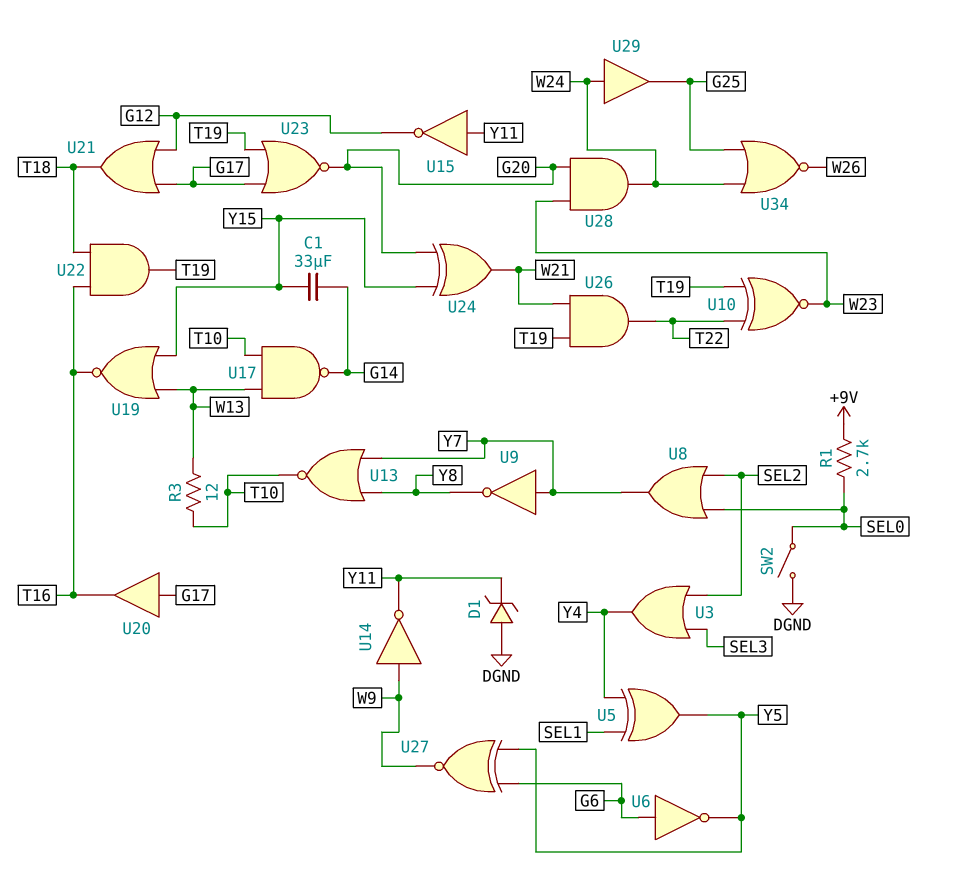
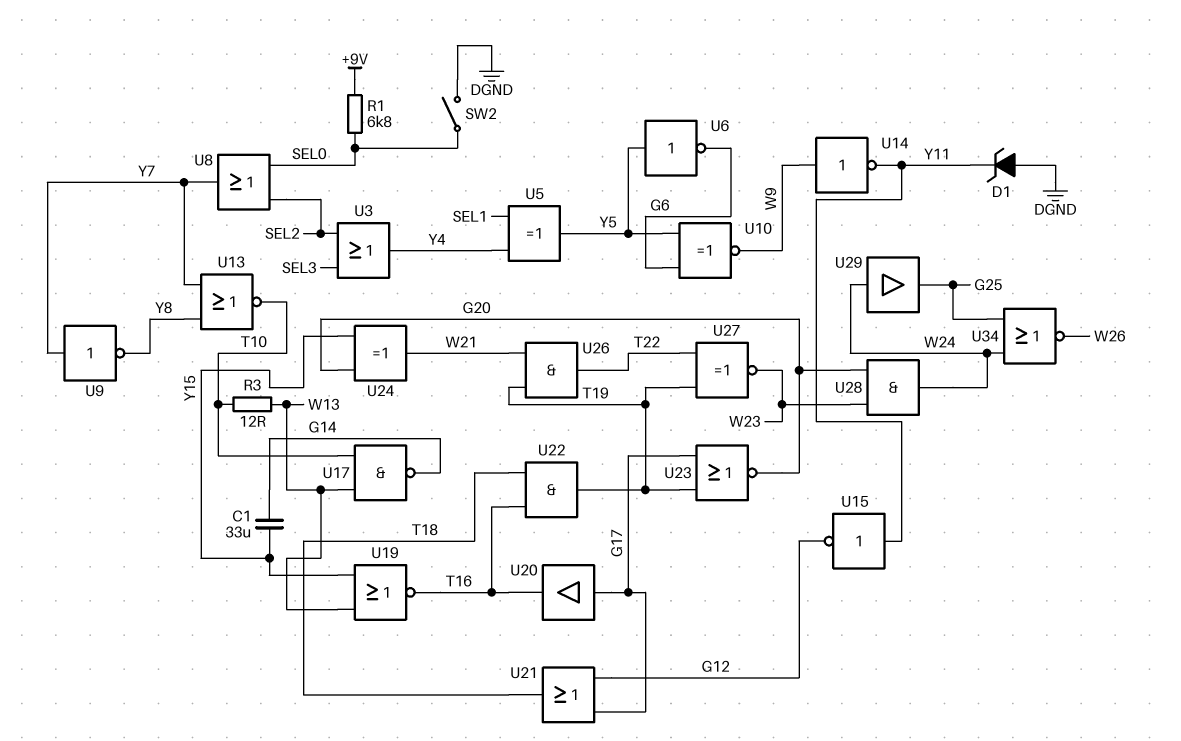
R1: 2.7k (+9V, SEL0) -> 6.8k (+9V, SEL0)
U6: NOT (in G6, out Y5) -> NOT (in Y5, out G6)
U10: XNOR (in T19, in T22, out W23) -> XNOR (in G6, in Y5, out W9)
U27: XNOR (in G6, in Y5, out W9) -> XNOR (in T19, in T22, out W23)

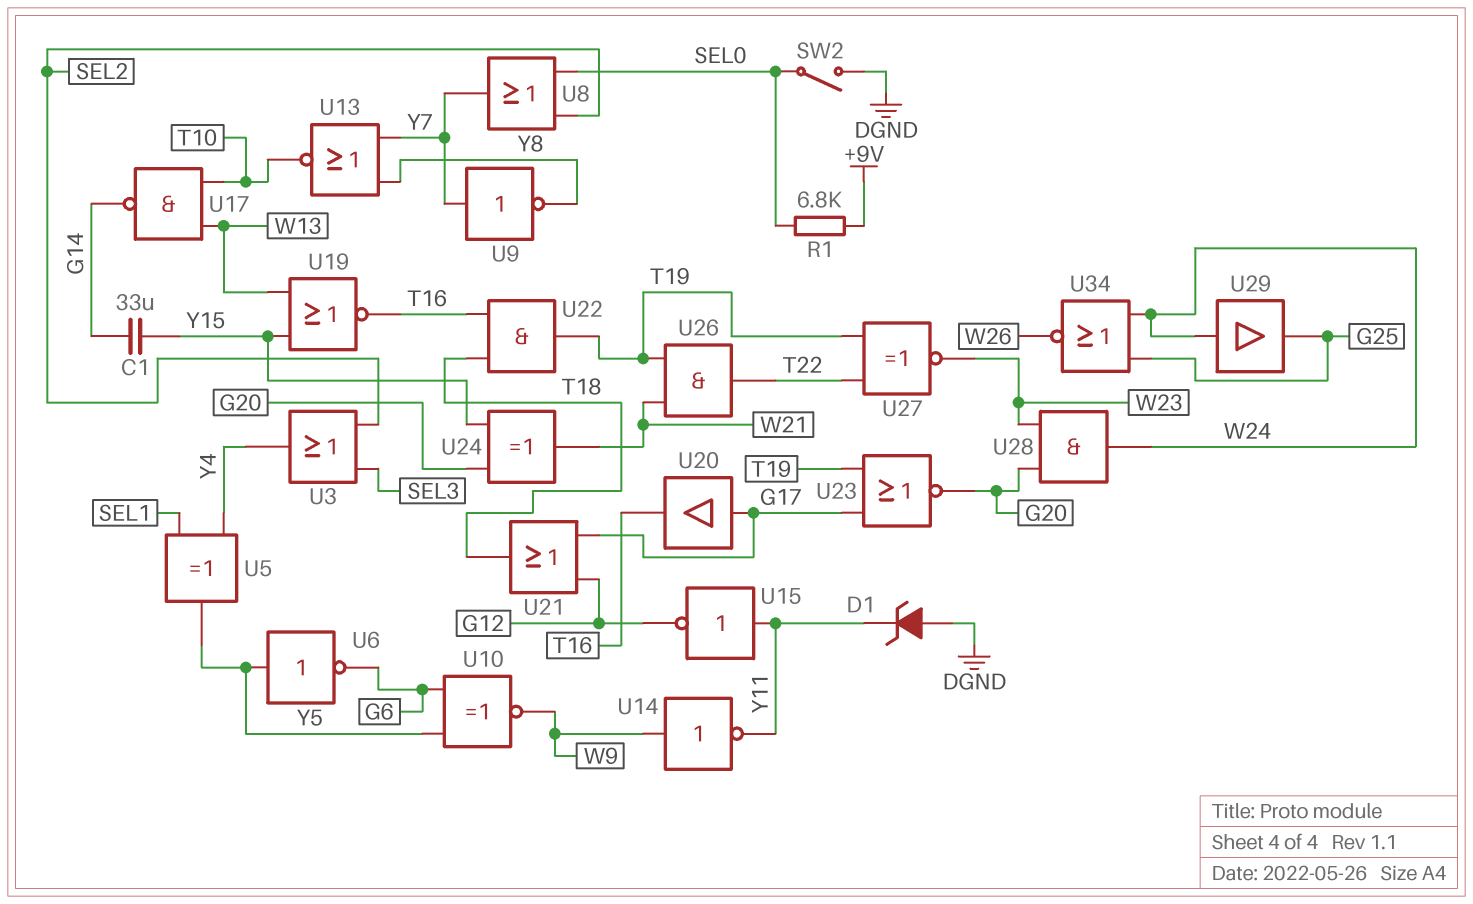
R3: 12 (T10, W13) -> none

